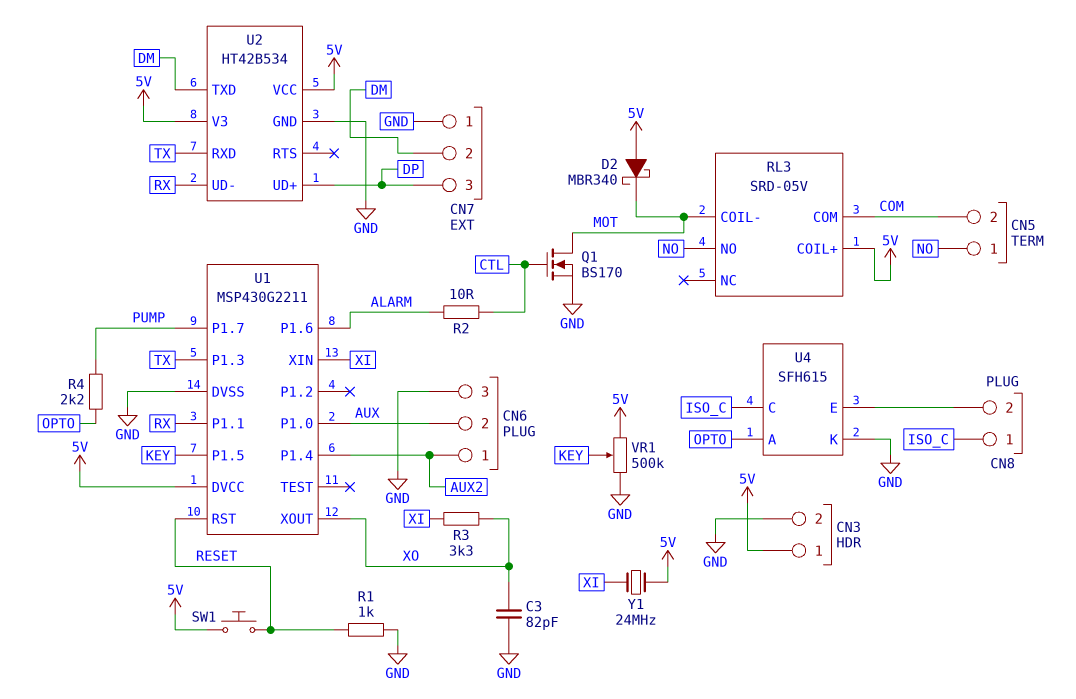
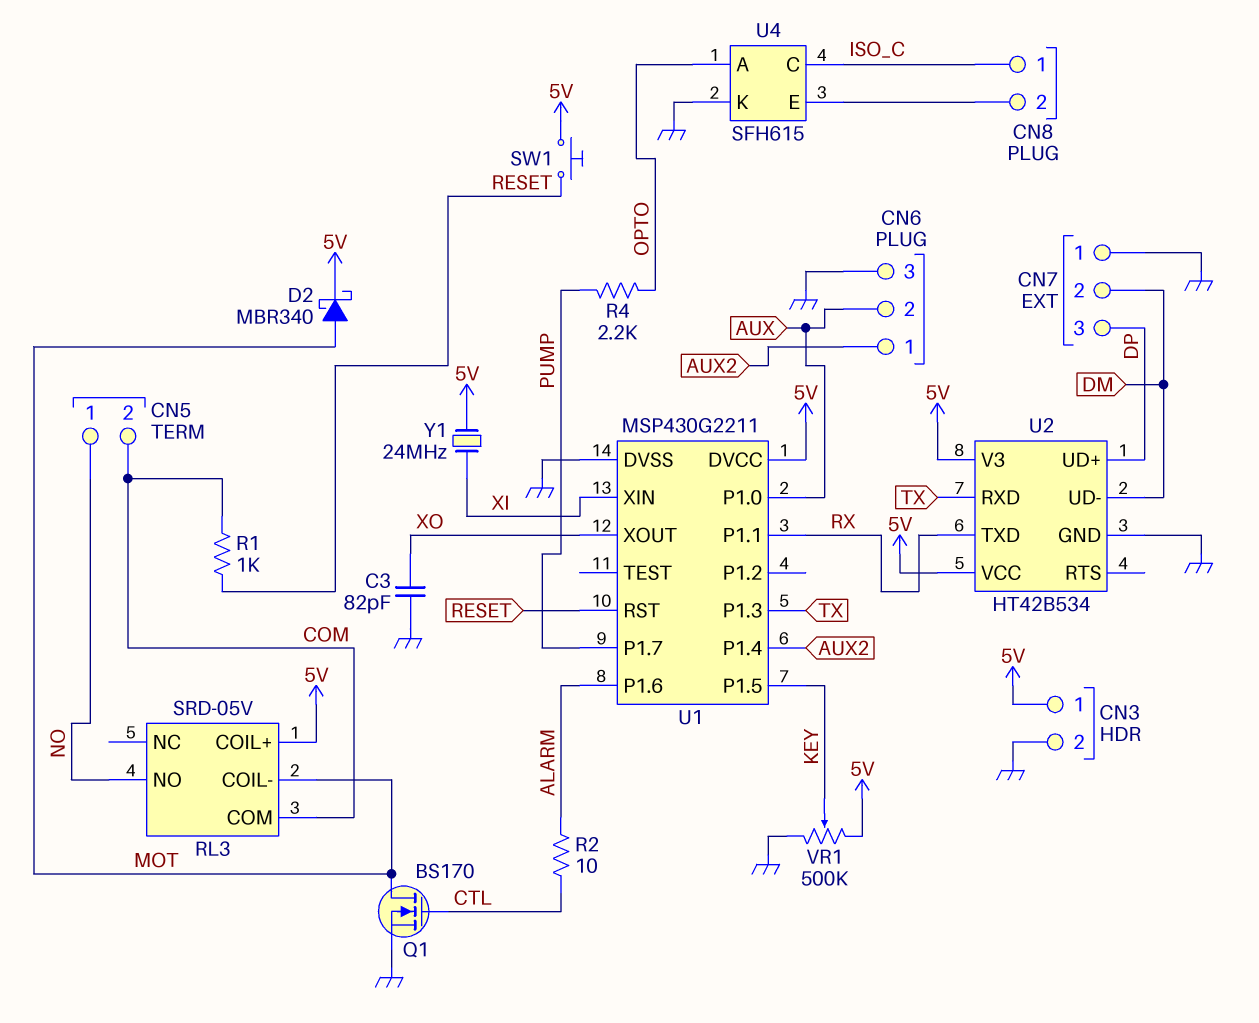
D2: schottky MBR340 (A 5V, K MOT) -> schottky MBR340 (A MOT, K 5V)
R1: 1k (GND, RESET) -> 1k (COM, RESET)
R3: 3.3k (XI, XO) -> none
U2 pin TXD: DM -> RX
U2 pin UD-: RX -> DM

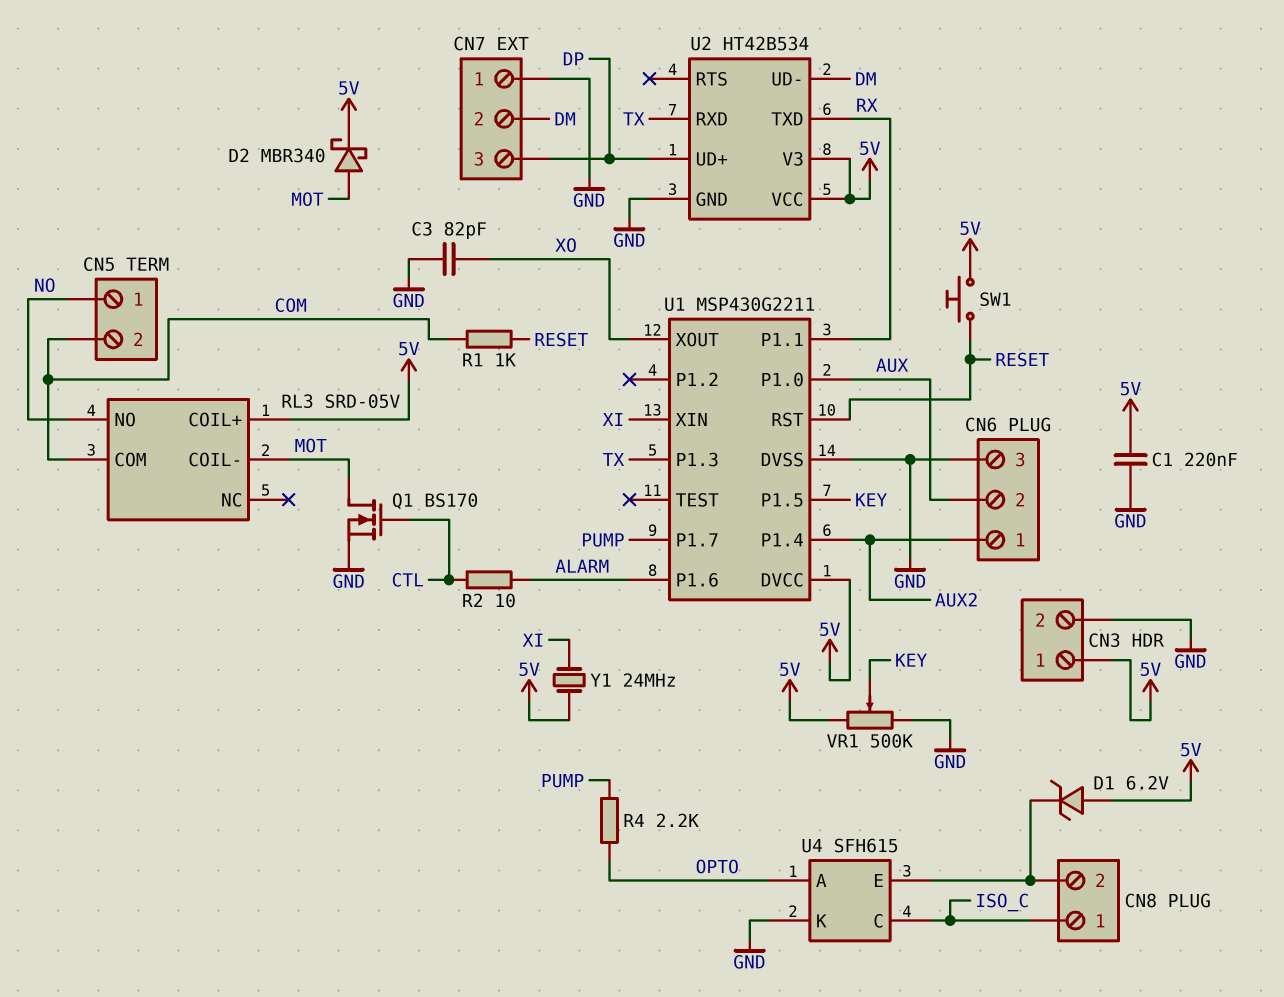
C1: none -> 220nF (5V, GND)
D1: none -> zener 6.2V (A 5V, K CN8/2)

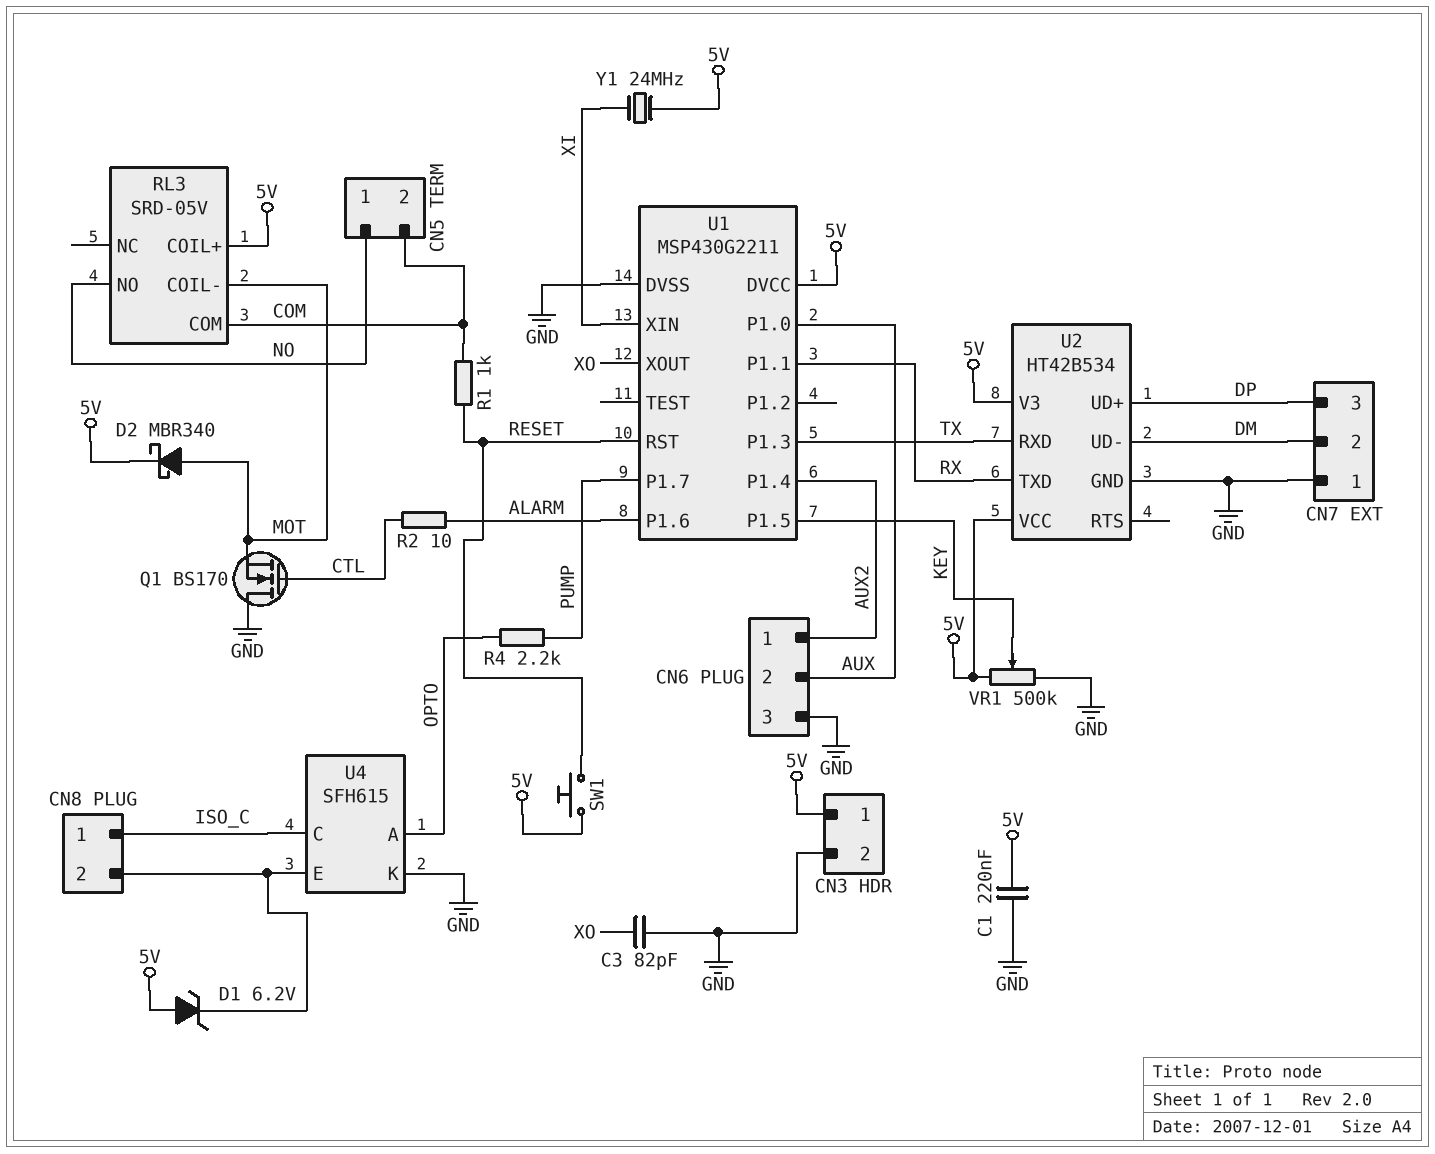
Q1: NMOS BS170 (G CTL, D MOT, S GND) -> NMOS BS170 (G CTL, D GND, S MOT)

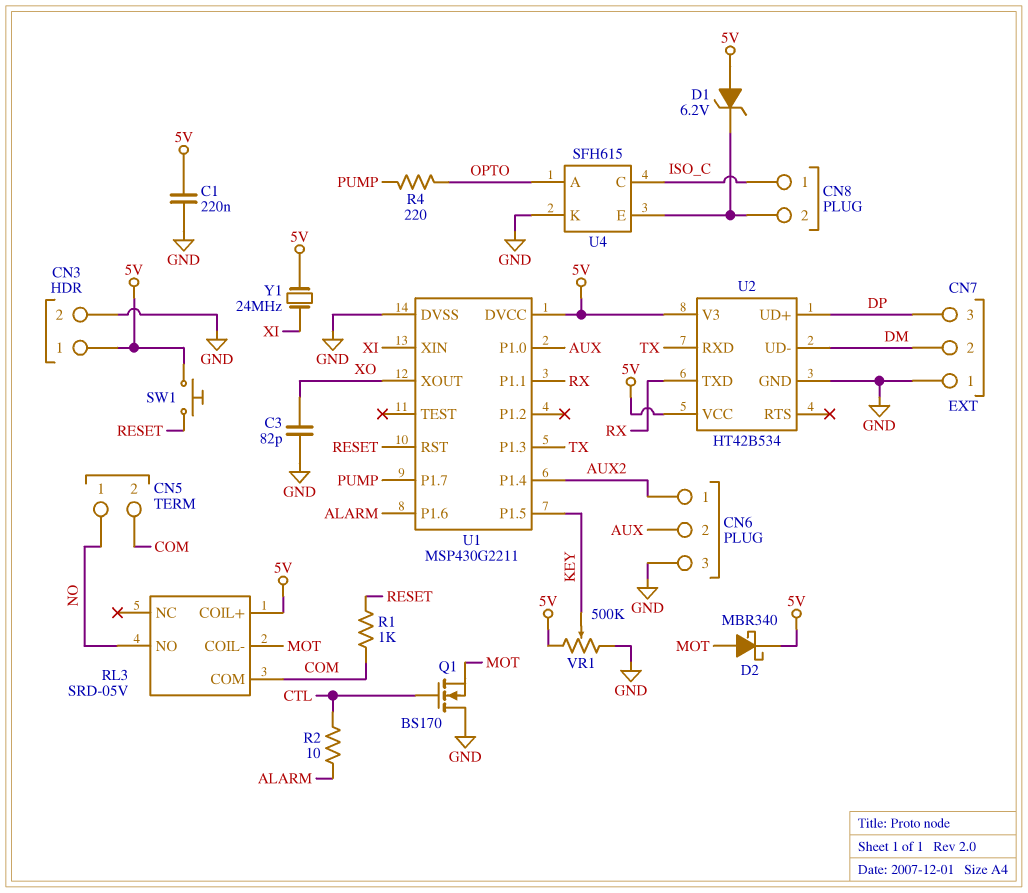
R4: 2.2k (OPTO, PUMP) -> 220 (OPTO, PUMP)

